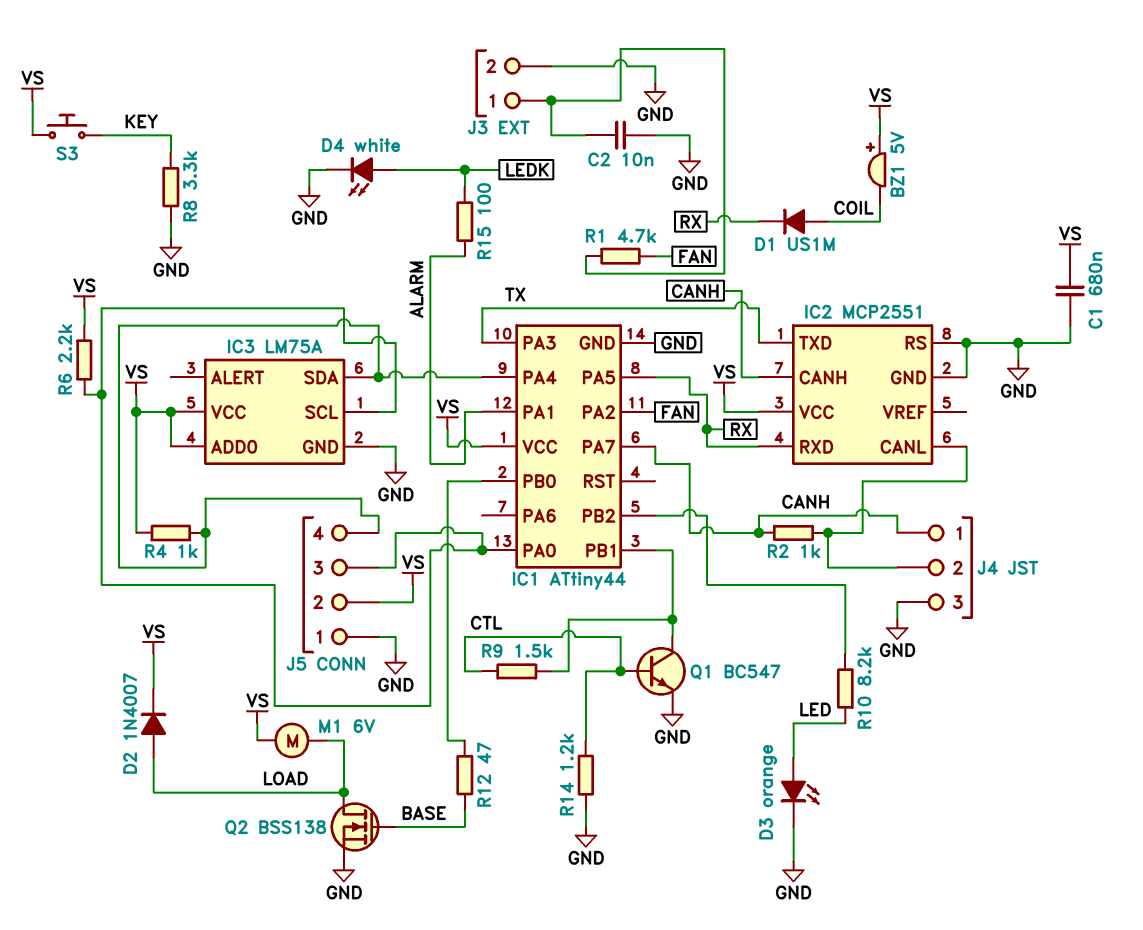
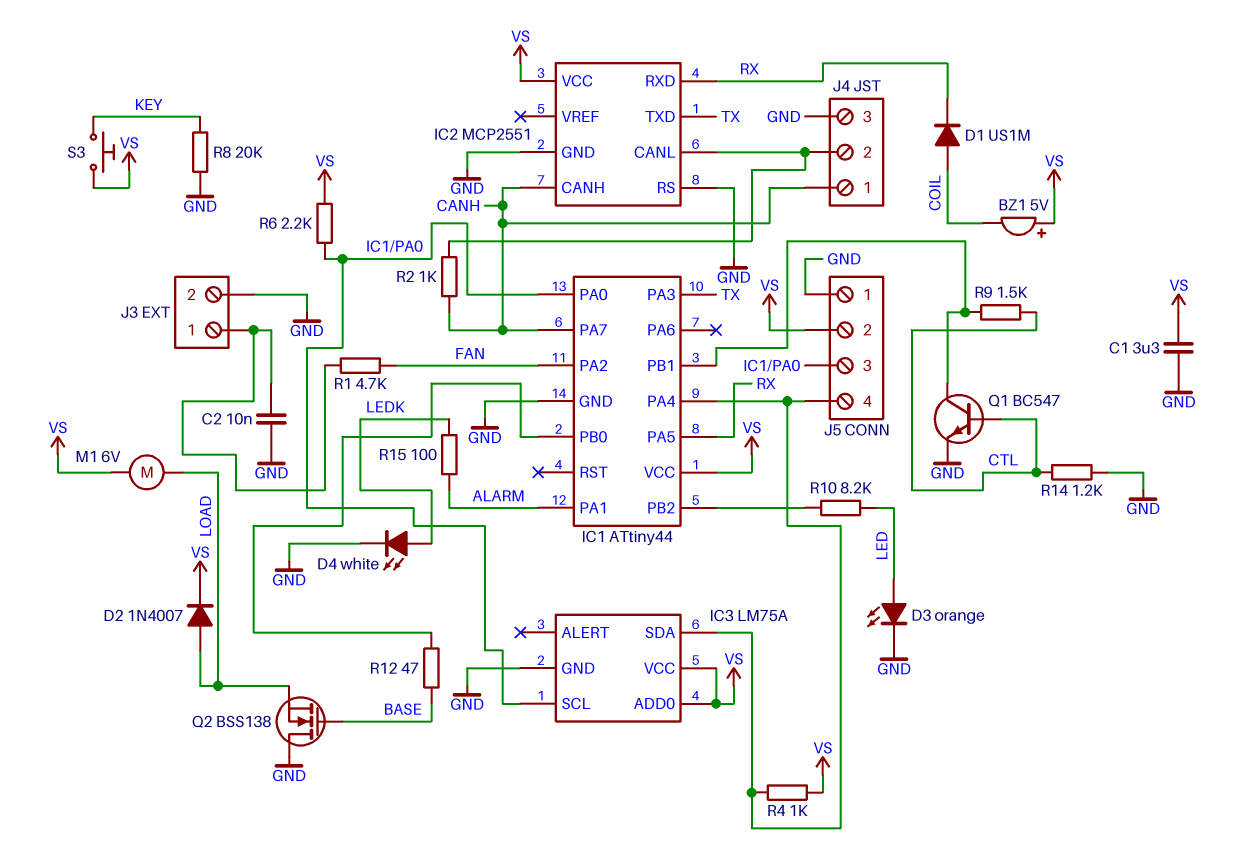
C1: 680nF (GND, VS) -> 3.3uF (GND, VS)
Q2: NMOS BSS138 (G BASE, D LOAD, S GND) -> NMOS BSS138 (G BASE, D GND, S LOAD)
R8: 3.3k (GND, KEY) -> 20k (GND, KEY)

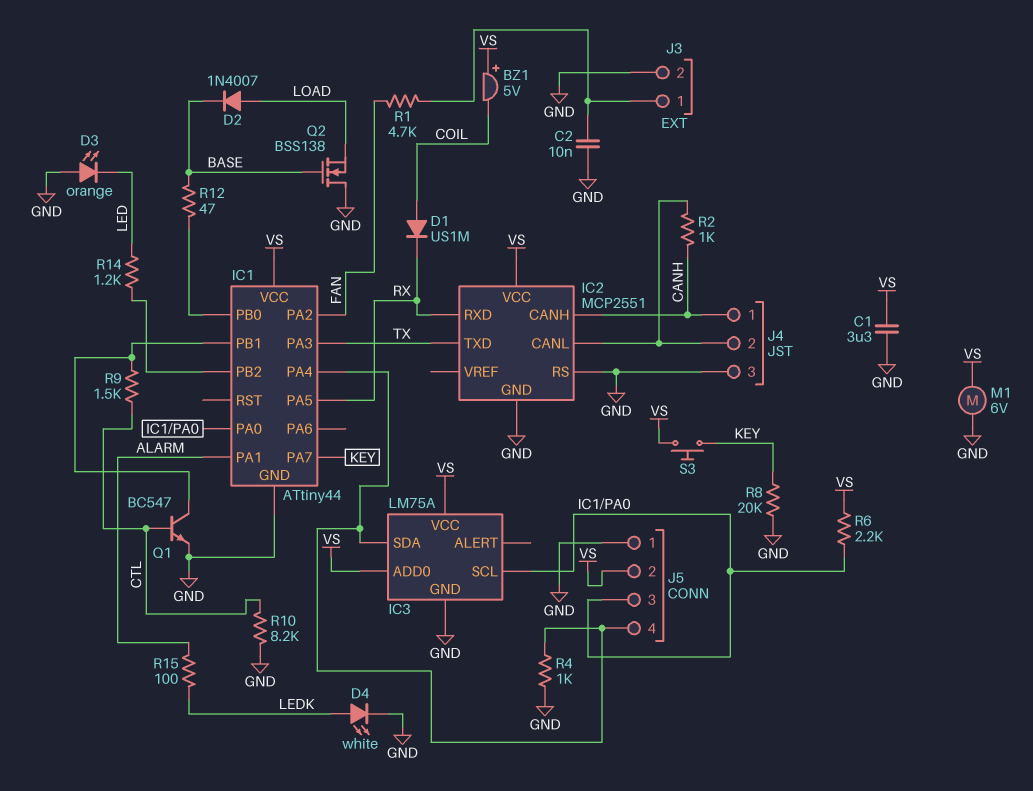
D2: diode 1N4007 (A LOAD, K VS) -> diode 1N4007 (A LOAD, K BASE)
D3: LED orange (A LED, K GND) -> LED orange (A GND, K LED)
IC1 pin PA7: CANH -> KEY
M1: motor 6V (LOAD, VS) -> motor 6V (GND, VS)
R4: 1k (IC1/PA4, VS) -> 1k (GND, IC1/PA4)
R10: 8.2k (IC1/PB2, LED) -> 8.2k (CTL, GND)
R14: 1.2k (CTL, GND) -> 1.2k (IC1/PB2, LED)

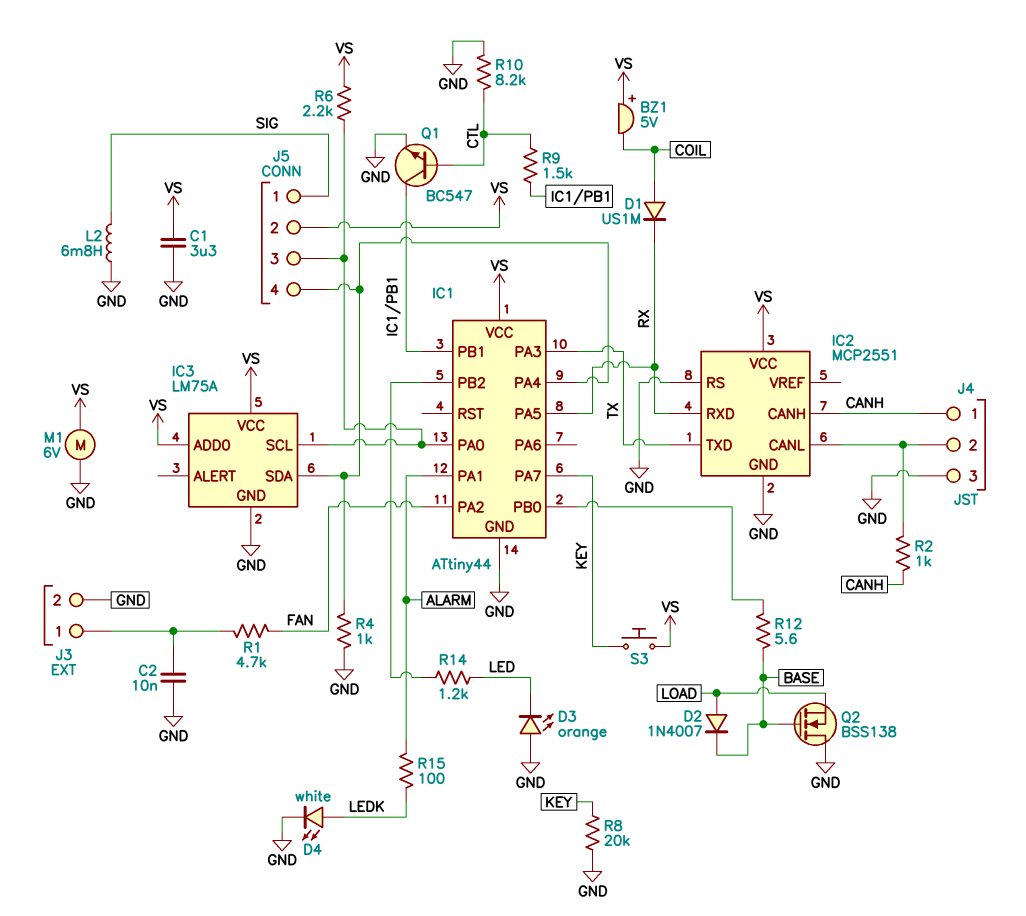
J5 pin 1: GND -> SIG
L2: none -> 6.8mH (GND, SIG)
R12: 47 (BASE, IC1/PB0) -> 5.6 (BASE, IC1/PB0)

